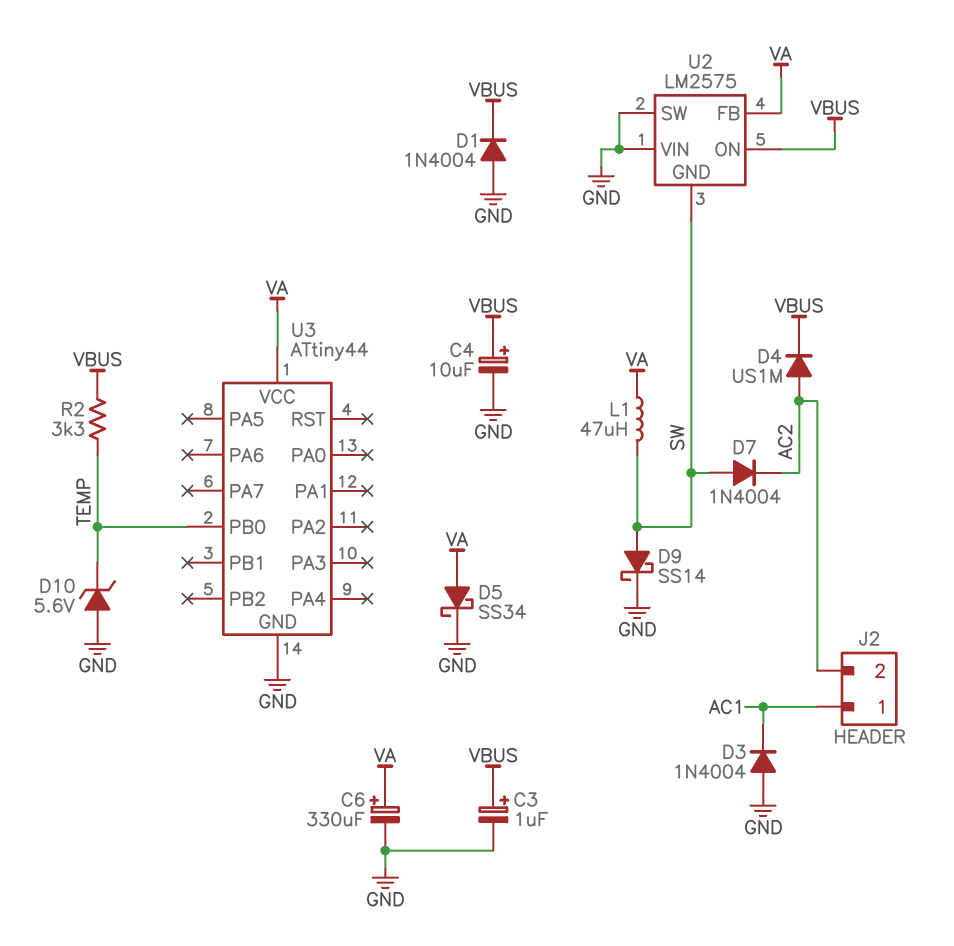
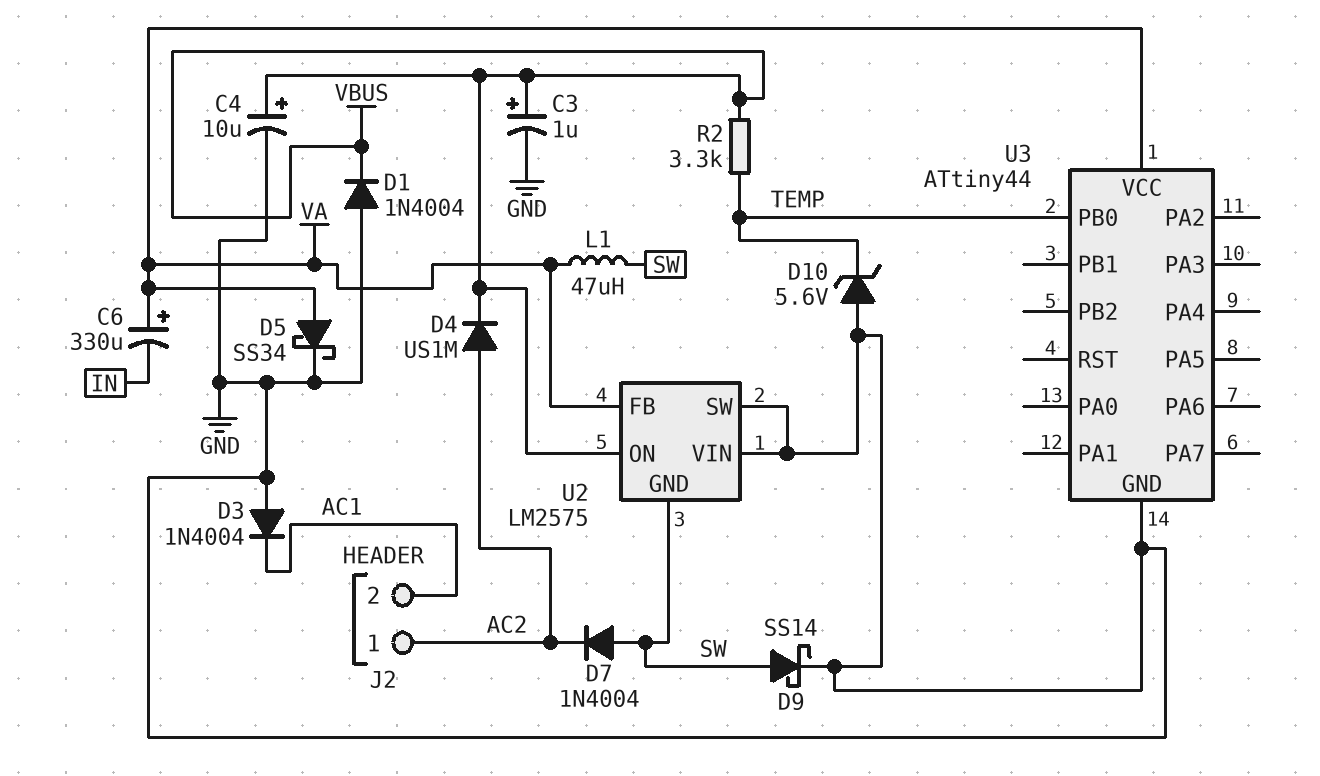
C6: 330uF (plus VA, minus GND) -> 330uF (plus VA, minus IN)
J2 pin 1: AC1 -> AC2
J2 pin 2: AC2 -> AC1

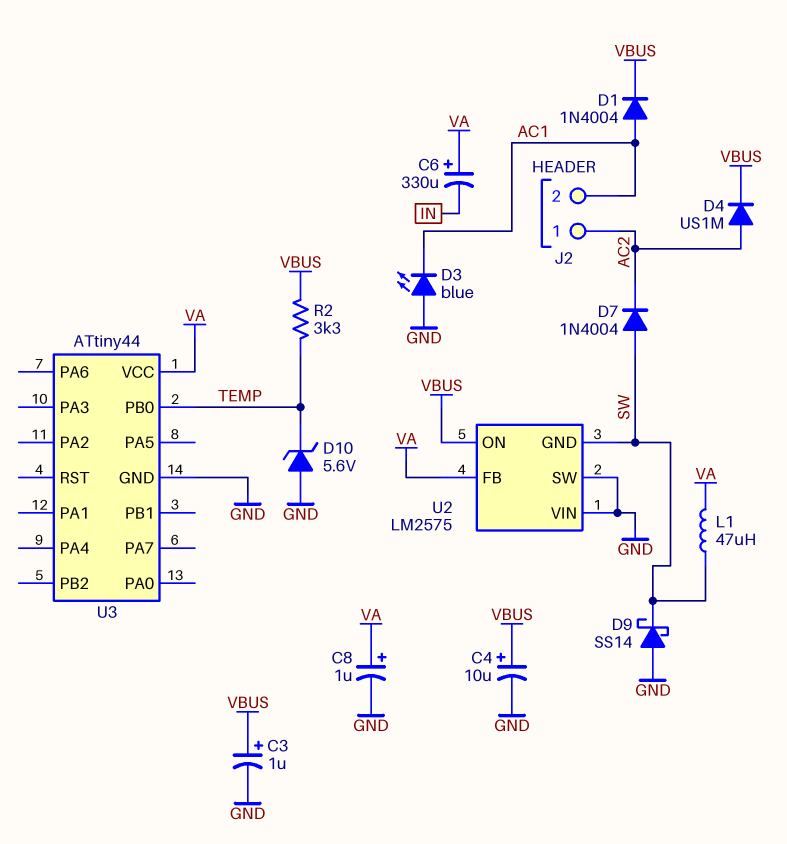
C8: none -> 1uF (plus VA, minus GND)
D1: diode 1N4004 (A GND, K VBUS) -> diode 1N4004 (A AC1, K VBUS)
D3: diode 1N4004 (A GND, K AC1) -> LED blue (A GND, K AC1)
D5: schottky SS34 (A VA, K GND) -> none
D9: schottky SS14 (A SW, K GND) -> schottky SS14 (A GND, K SW)

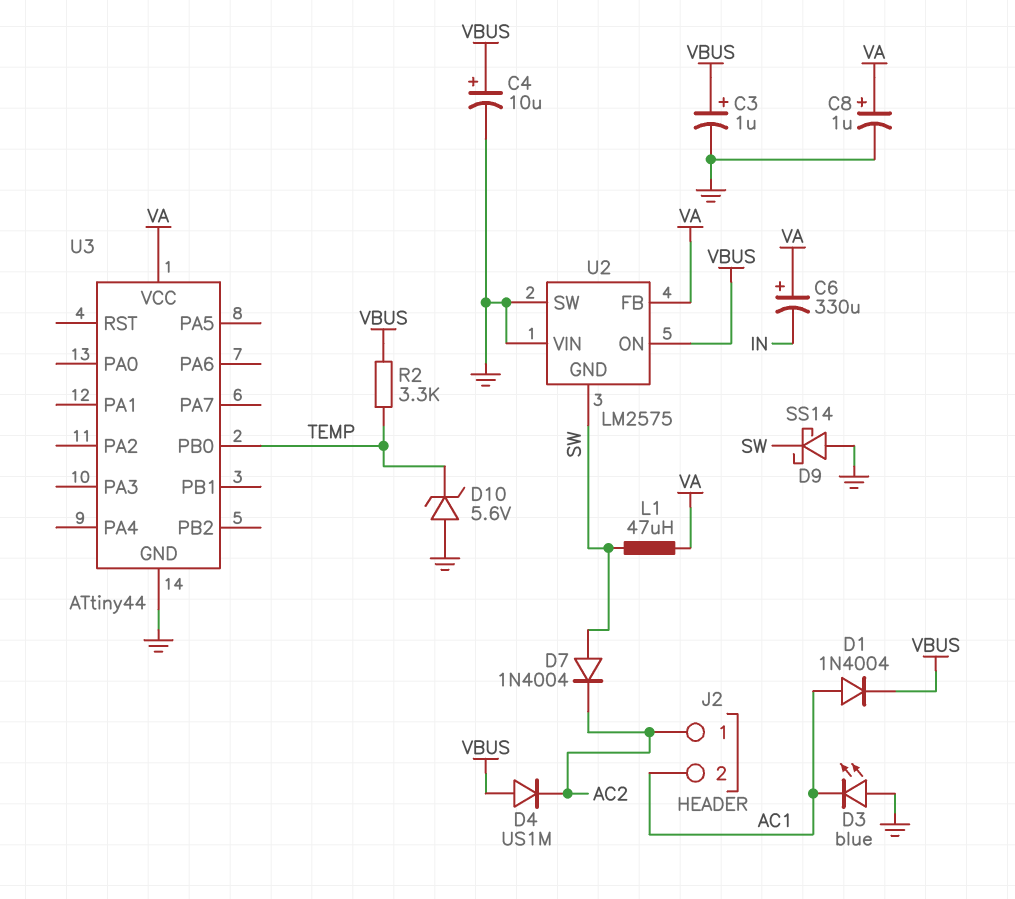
D4: diode US1M (A AC2, K VBUS) -> diode US1M (A VBUS, K AC2)

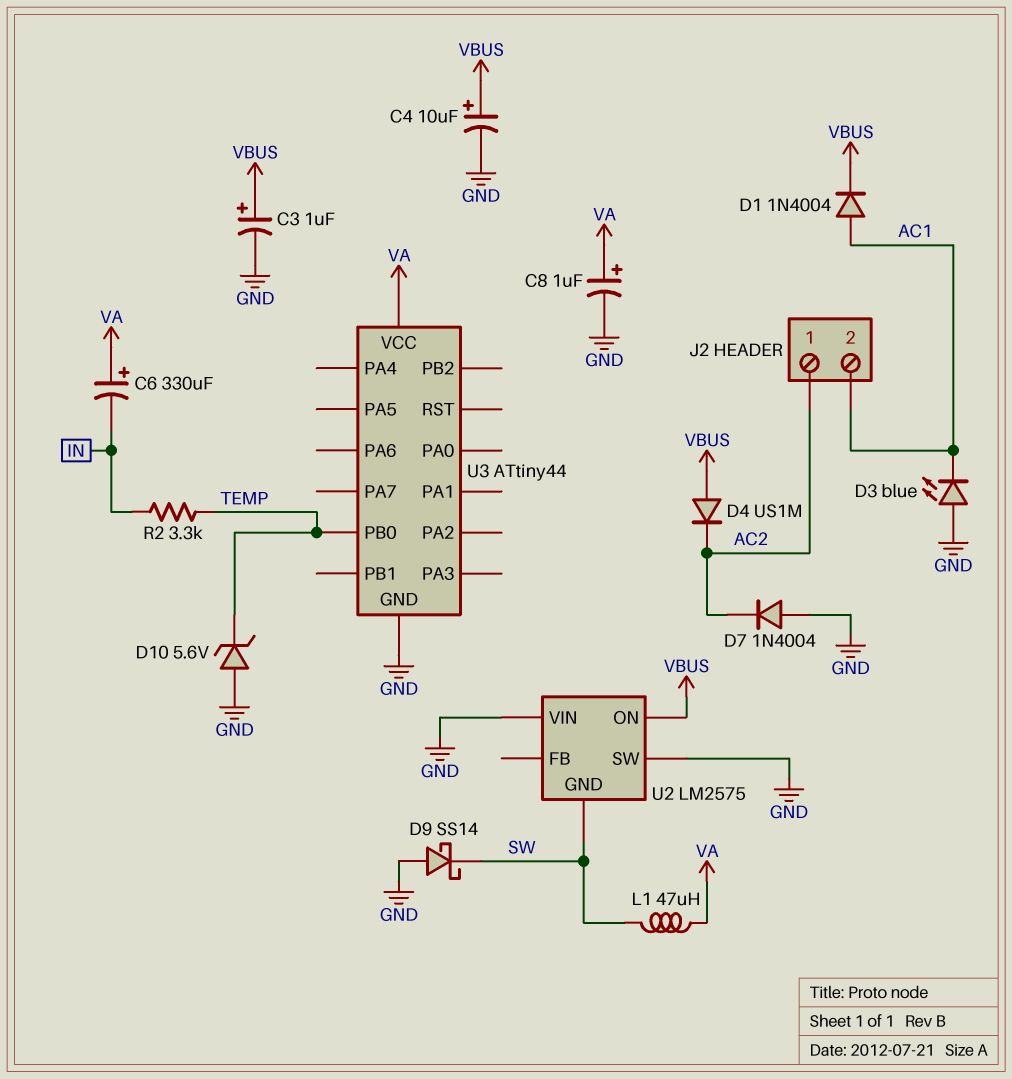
D7: diode 1N4004 (A SW, K AC2) -> diode 1N4004 (A GND, K AC2)
R2: 3.3k (TEMP, VBUS) -> 3.3k (IN, TEMP)
U2 pin FB: VA -> none

